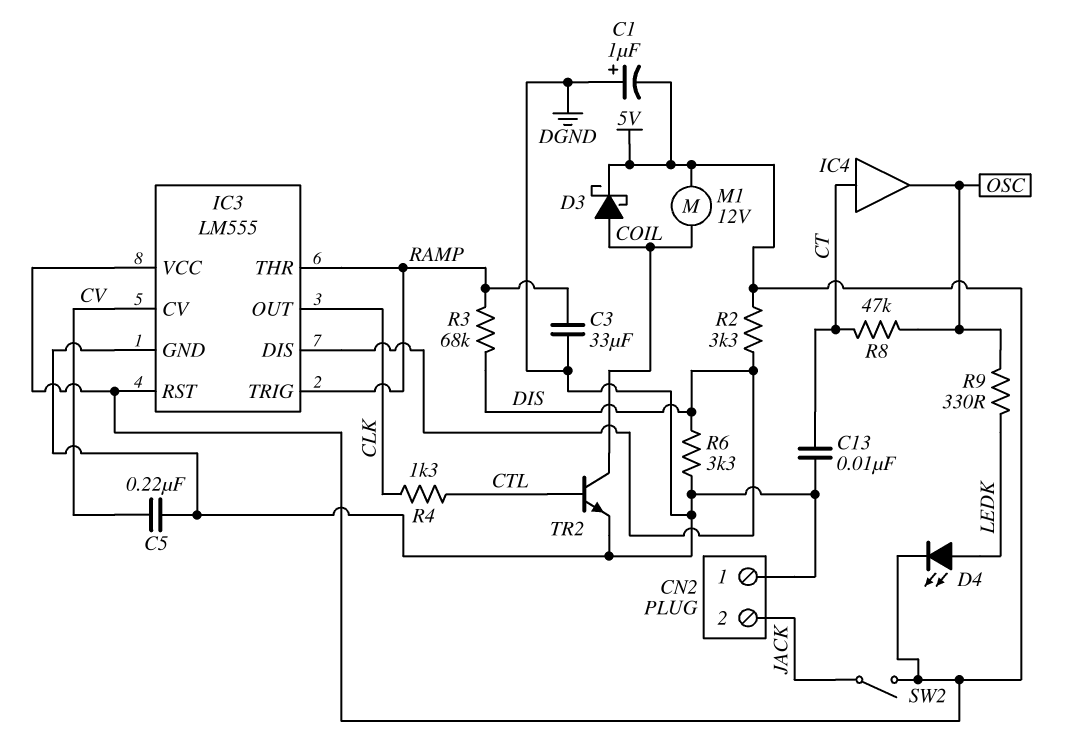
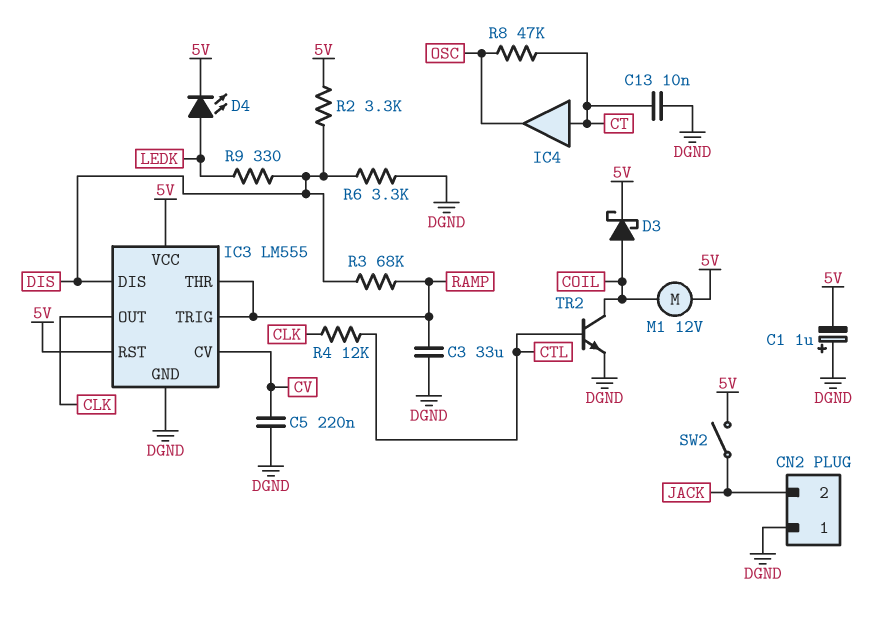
R4: 1.3k (CLK, CTL) -> 12k (CLK, CTL)
R9: 330 (LEDK, OSC) -> 330 (DIS, LEDK)

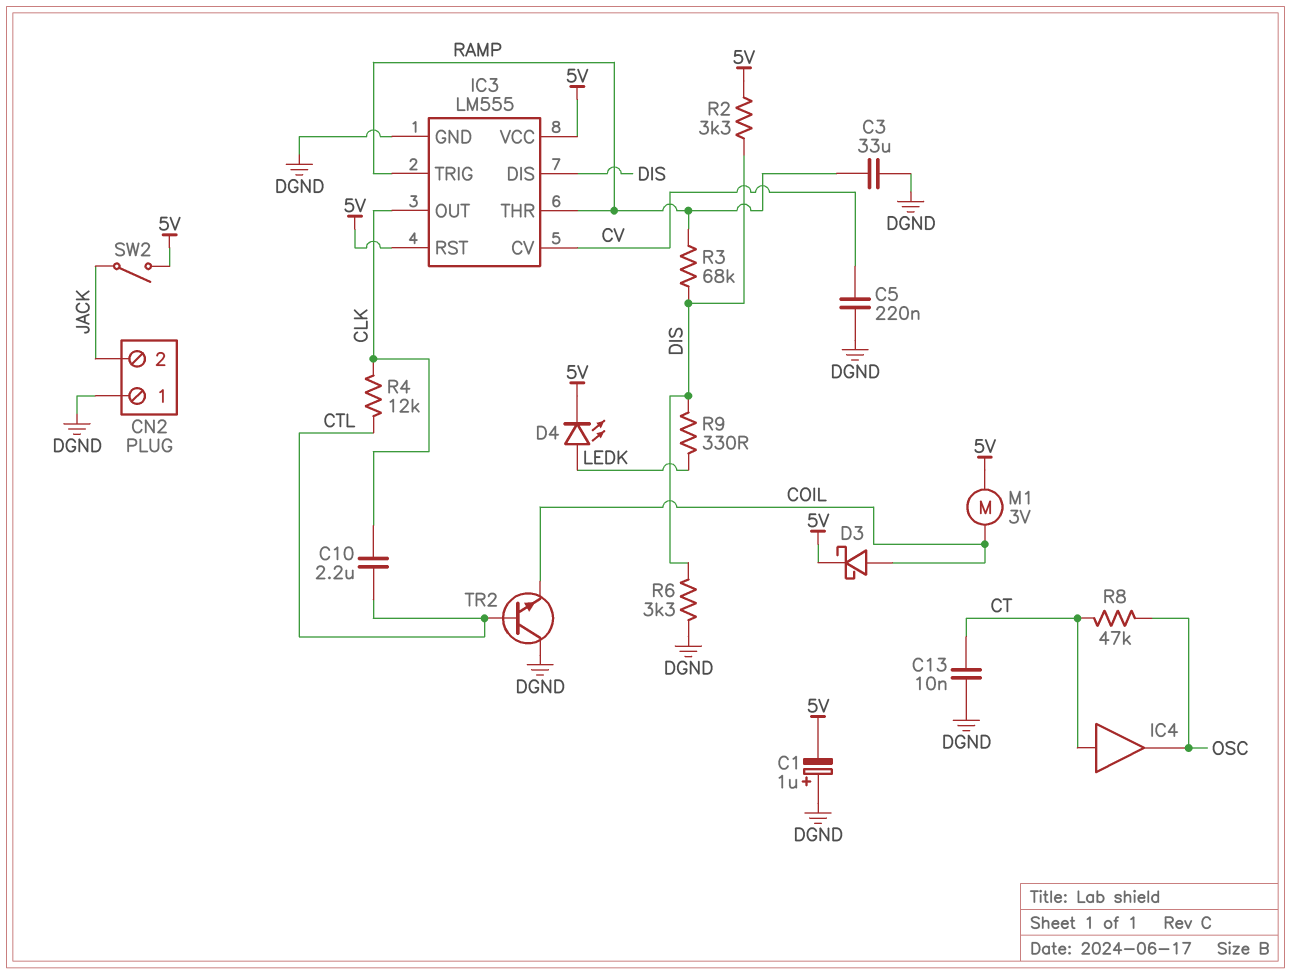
C10: none -> 2.2uF (CLK, CTL)
M1: motor 12V (5V, COIL) -> motor 3V (5V, COIL)
TR2: NPN (B CTL, C COIL, E DGND) -> NPN (B CTL, C DGND, E COIL)

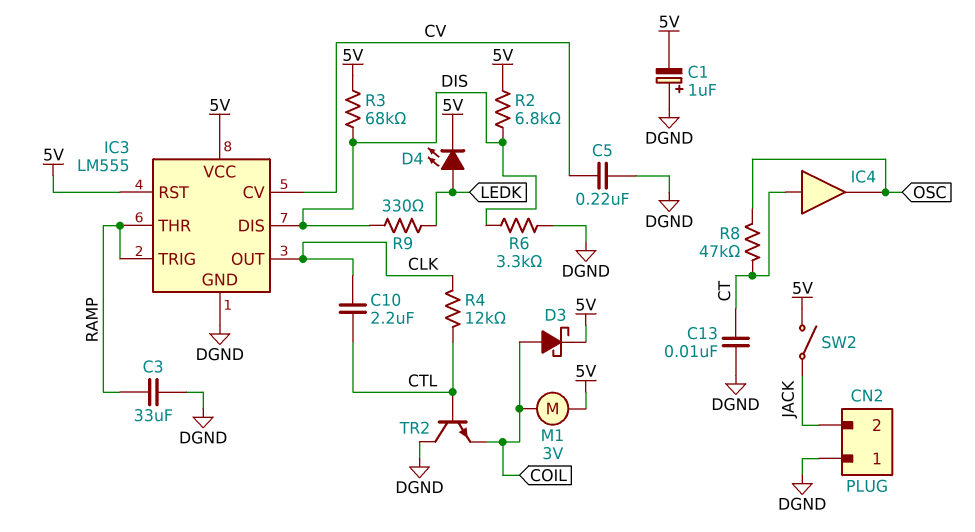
R2: 3.3k (5V, DIS) -> 6.8k (5V, DIS)
R3: 68k (DIS, RAMP) -> 68k (5V, DIS)

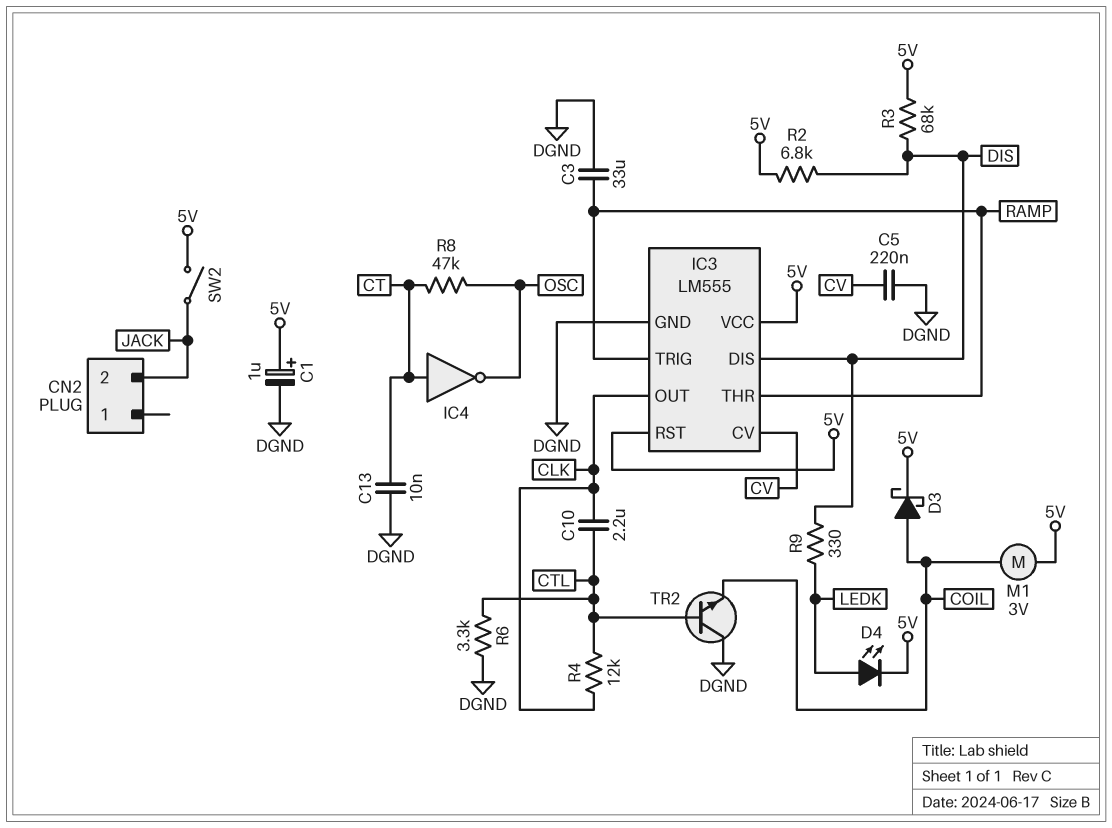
C1: 1uF (plus DGND, minus 5V) -> 1uF (plus 5V, minus DGND)
CN2 pin 1: DGND -> none
IC4: buffer (in CT, out OSC) -> NOT (in CT, out OSC)
R6: 3.3k (DGND, DIS) -> 3.3k (CTL, DGND)

